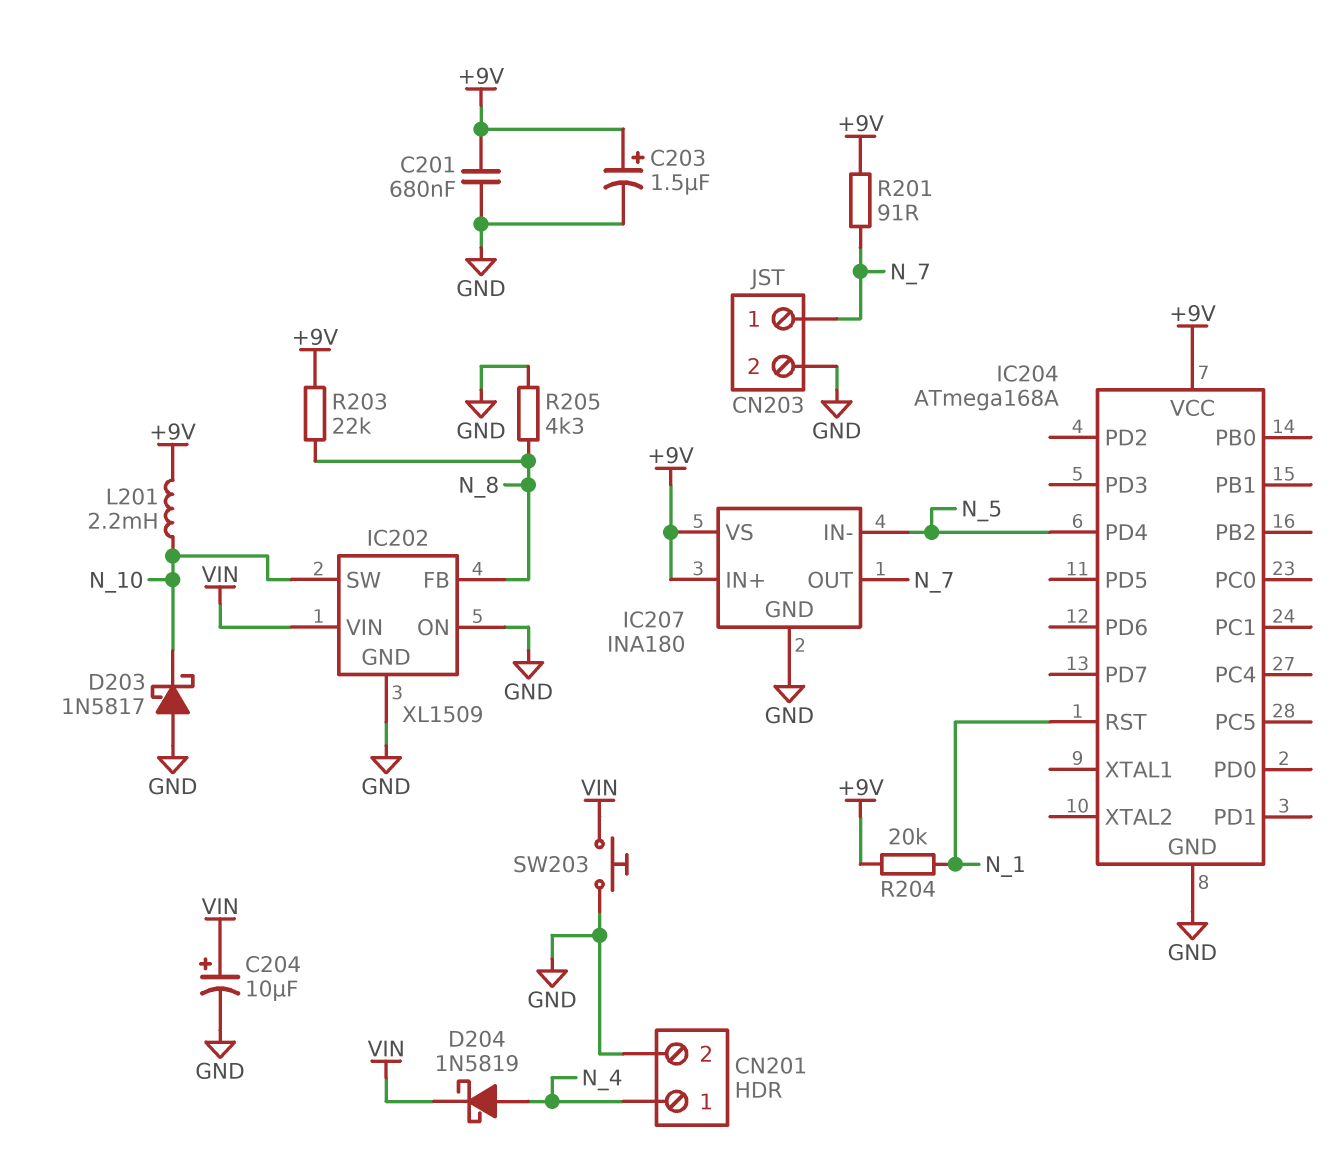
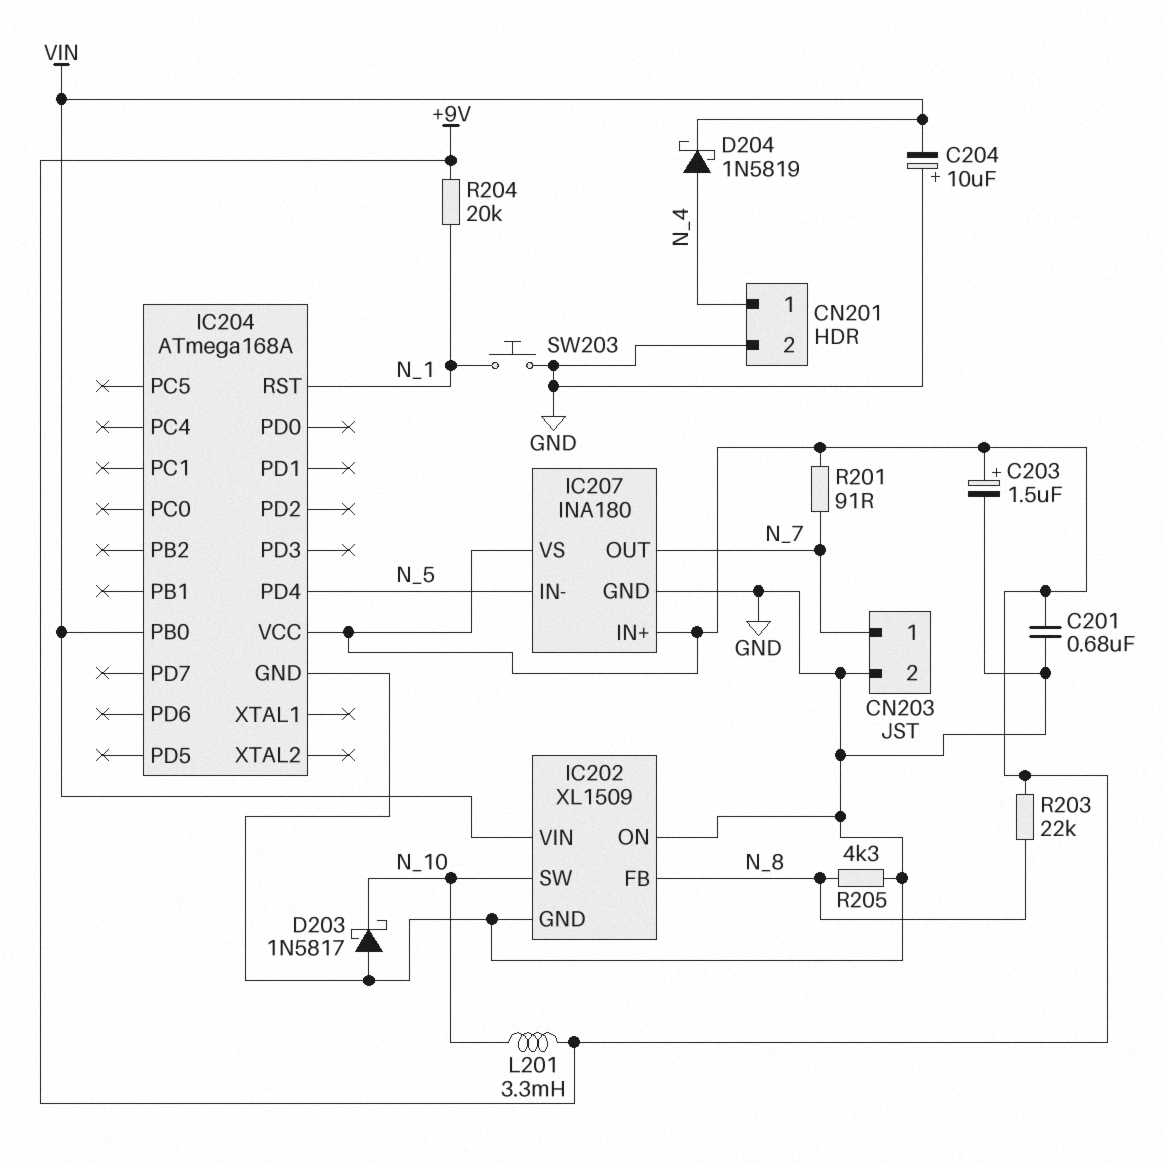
C204: 10uF (plus VIN, minus GND) -> 10uF (plus GND, minus VIN)
IC204 pin PB0: none -> VIN
L201: 2.2mH (+9V, N_10) -> 3.3mH (+9V, N_10)
SW203: button (GND, VIN) -> button (GND, N_1)

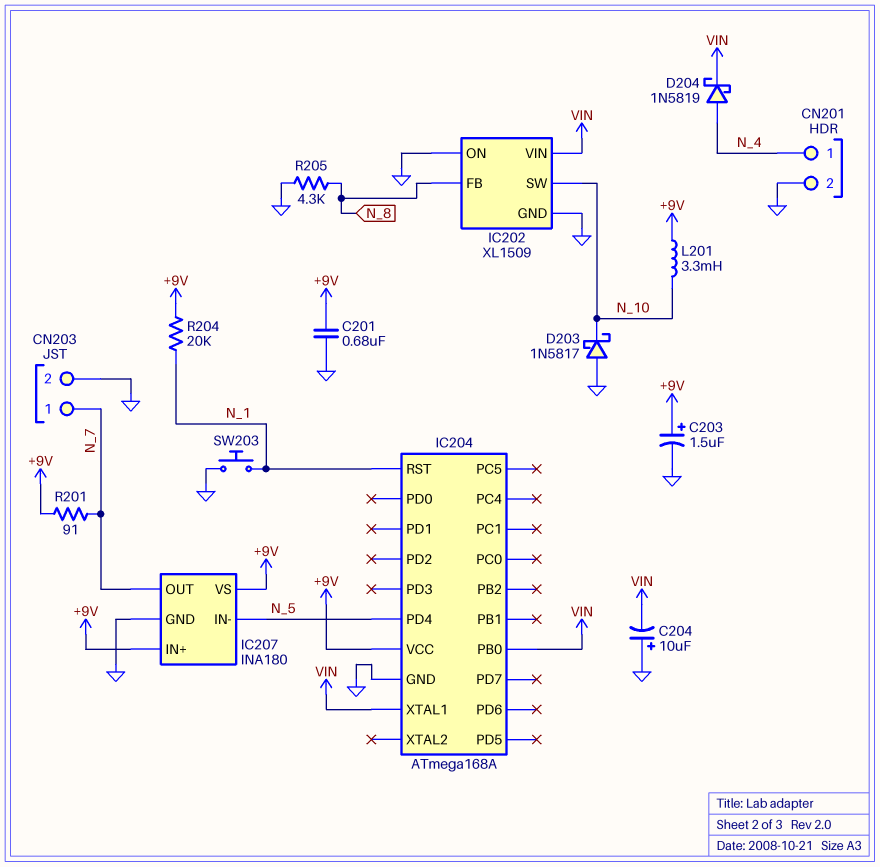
IC204 pin XTAL1: none -> VIN
R203: 22k (+9V, N_8) -> none

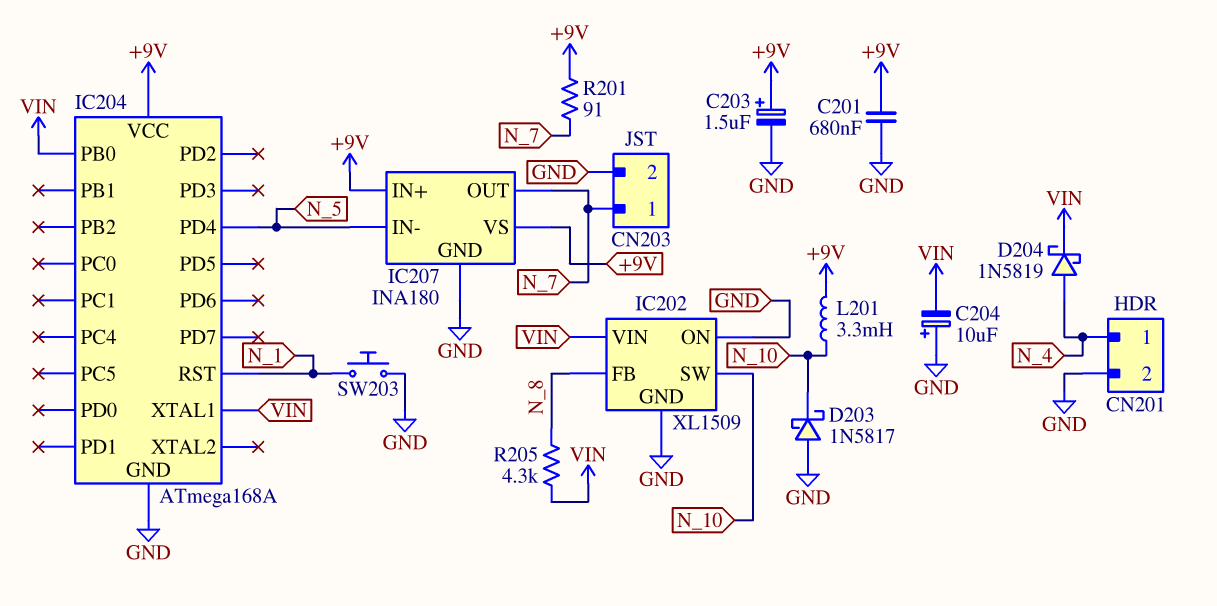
R204: 20k (+9V, N_1) -> none
R205: 4.3k (GND, N_8) -> 4.3k (N_8, VIN)

